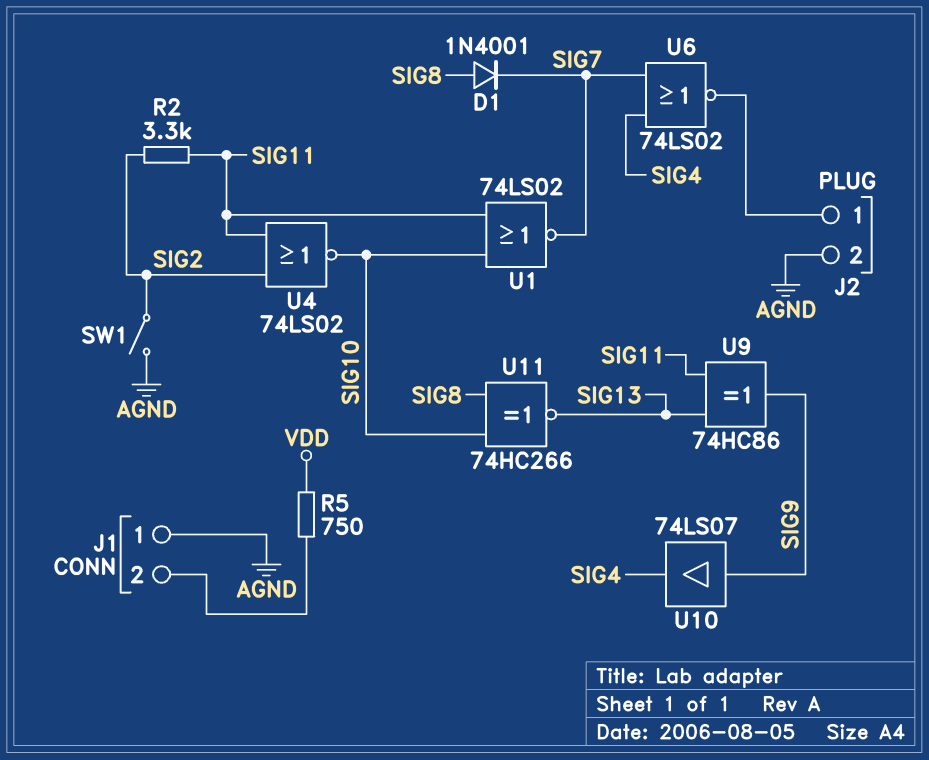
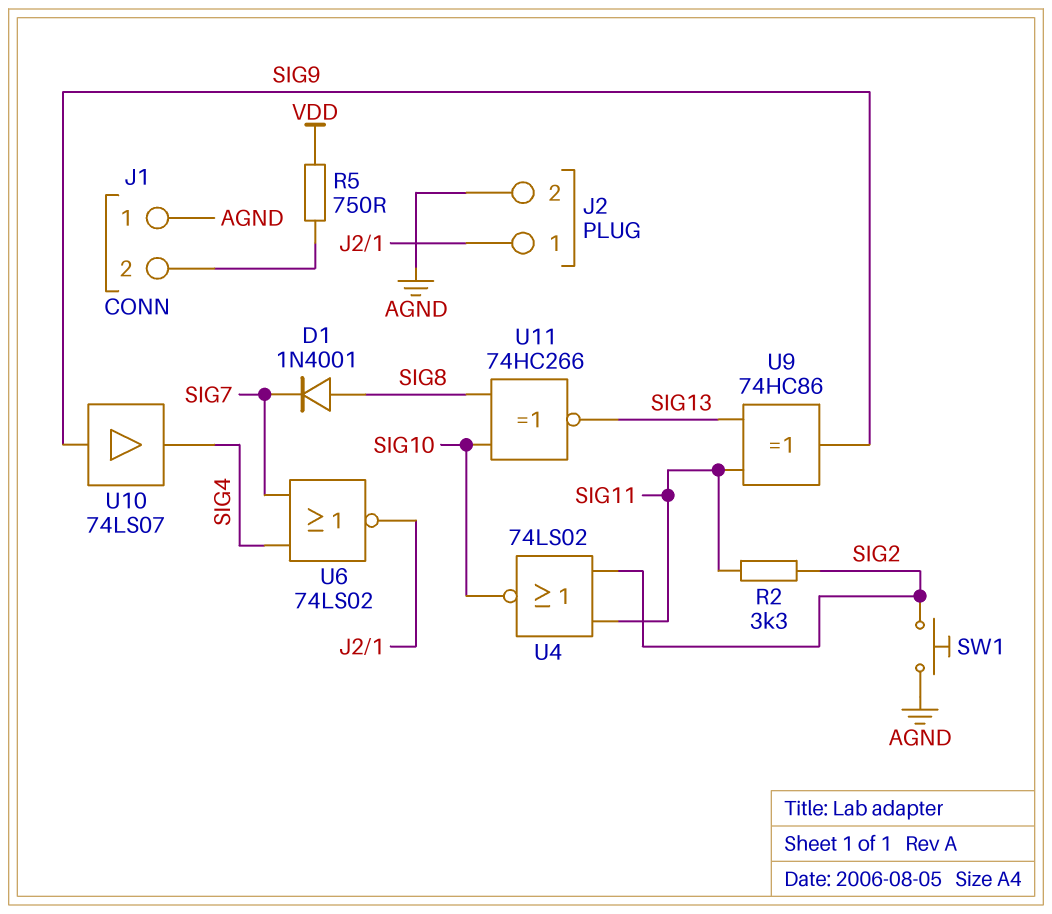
SW1: switch (AGND, SIG2) -> button (AGND, SIG2)
U1: NOR 74LS02 (in SIG10, in SIG11, out SIG7) -> none

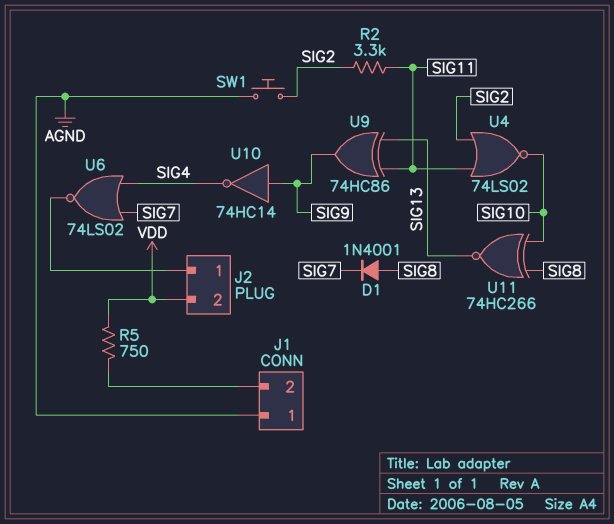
J2 pin 2: AGND -> VDD
U10: buffer 74LS07 (in SIG9, out SIG4) -> NOT 74HC14 (in SIG9, out SIG4)

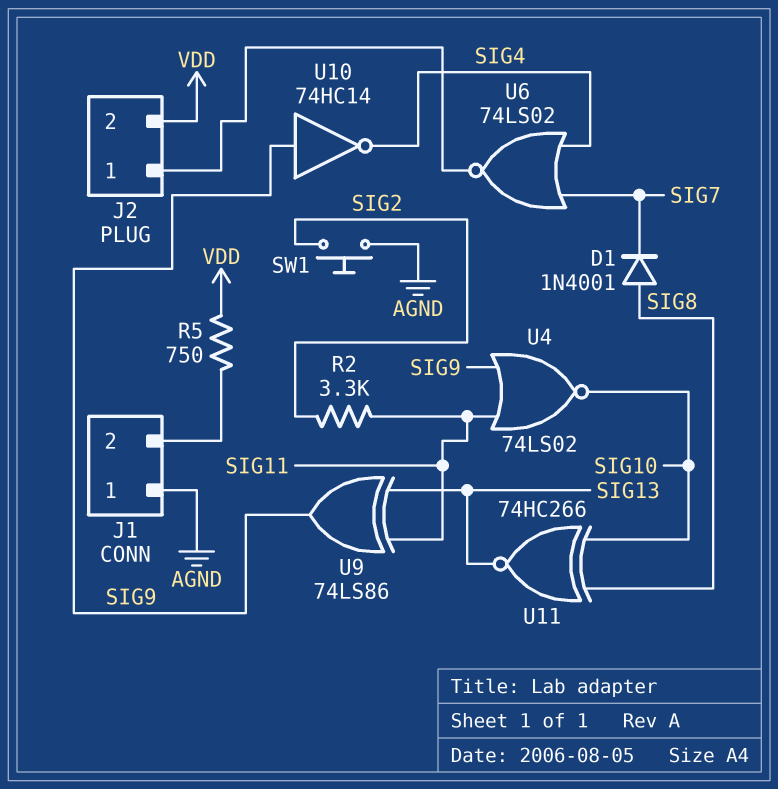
U4: NOR 74LS02 (in SIG2, in SIG11, out SIG10) -> NOR 74LS02 (in SIG9, in SIG11, out SIG10)
U9: XOR 74HC86 (in SIG11, in SIG13, out SIG9) -> XOR 74LS86 (in SIG11, in SIG13, out SIG9)

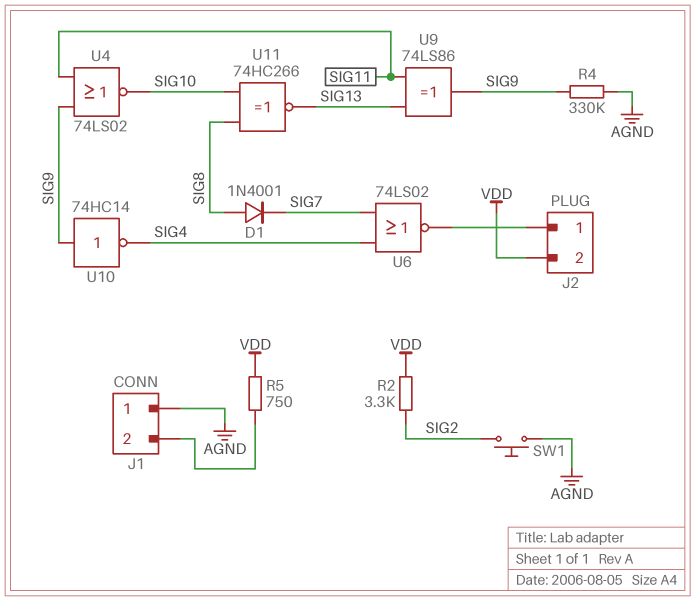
R2: 3.3k (SIG2, SIG11) -> 3.3k (SIG2, VDD)
R4: none -> 330k (AGND, SIG9)

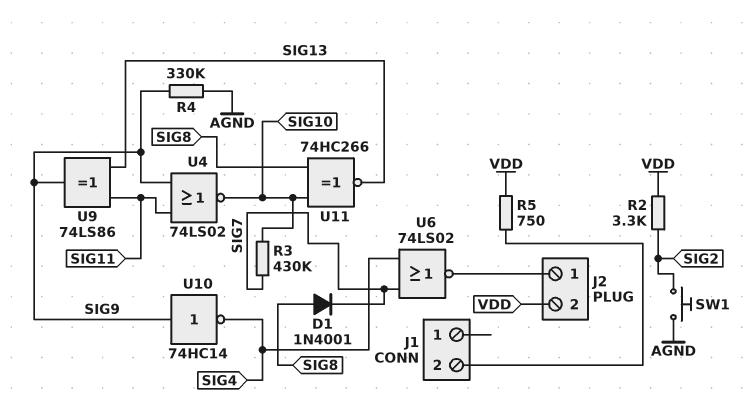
J1 pin 1: AGND -> none
R3: none -> 430k (SIG7, SIG10)

